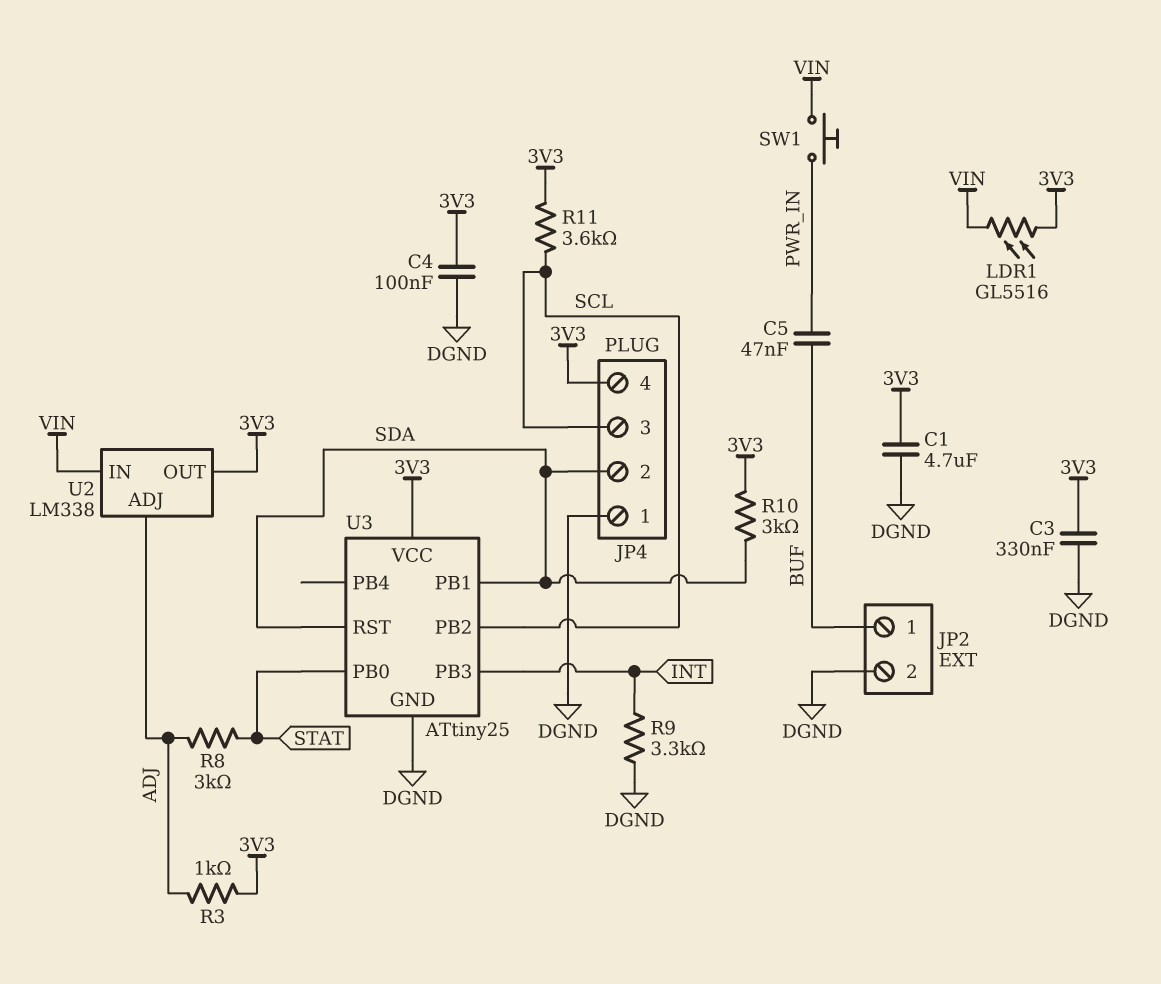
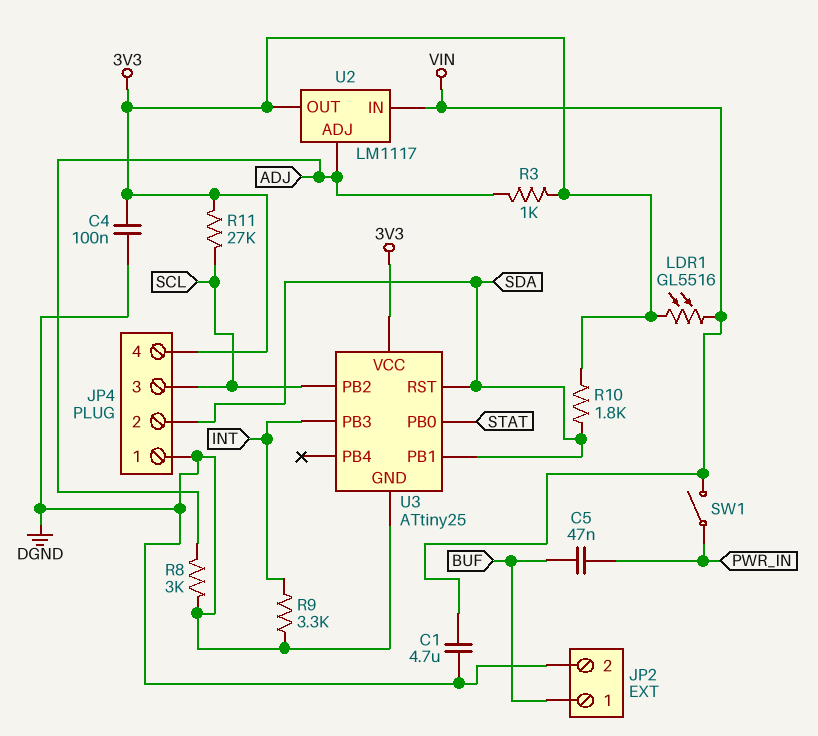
C1: 4.7uF (3V3, DGND) -> 4.7uF (DGND, VIN)
C3: 330nF (3V3, DGND) -> none
R8: 3k (ADJ, STAT) -> 3k (ADJ, DGND)
R10: 3k (3V3, SDA) -> 1.8k (3V3, SDA)
R11: 3.6k (3V3, SCL) -> 27k (3V3, SCL)
SW1: button (PWR_IN, VIN) -> switch (PWR_IN, VIN)
U2: LM338 -> LM1117

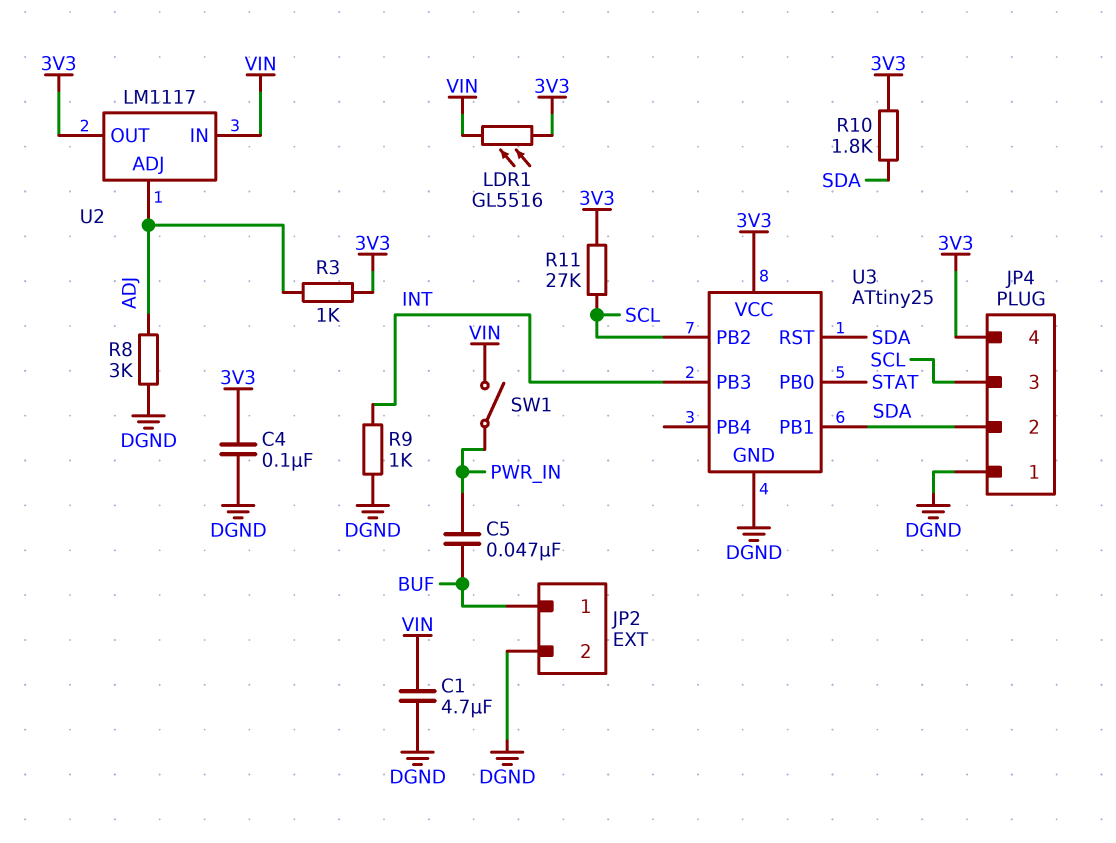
R9: 3.3k (DGND, INT) -> 1k (DGND, INT)

